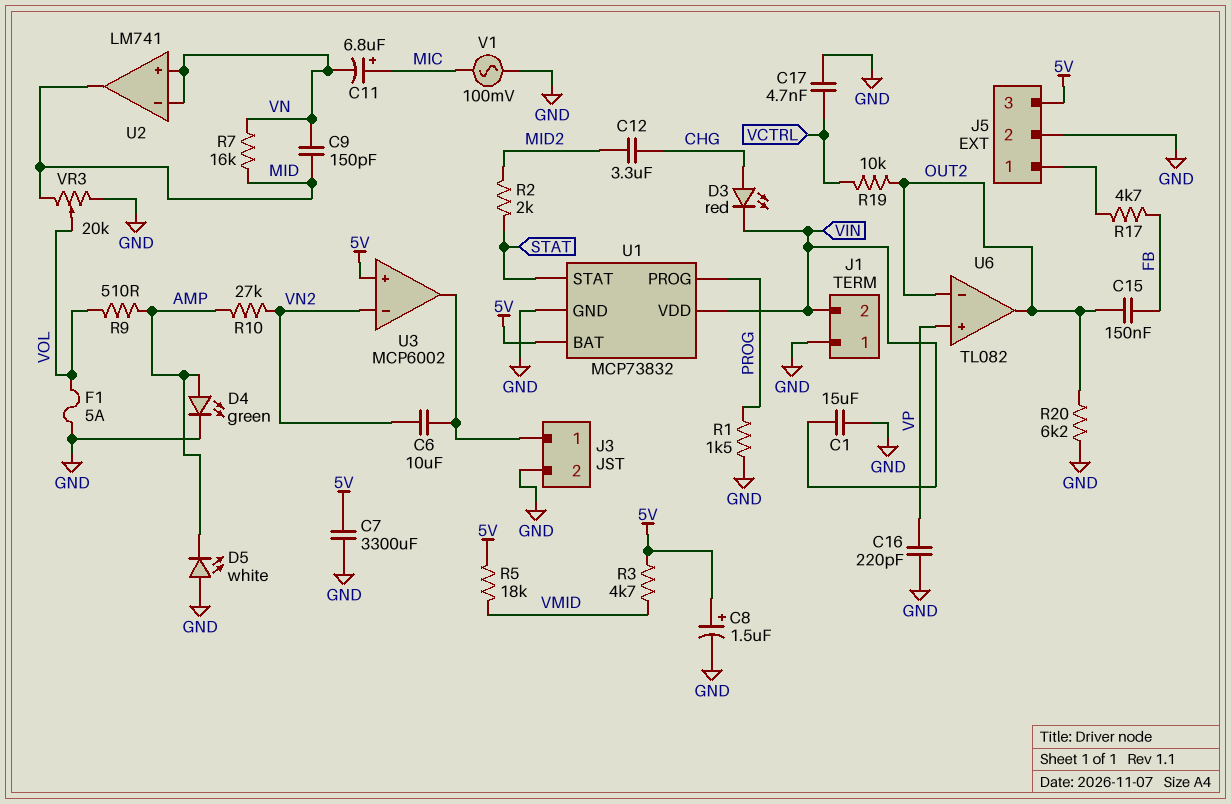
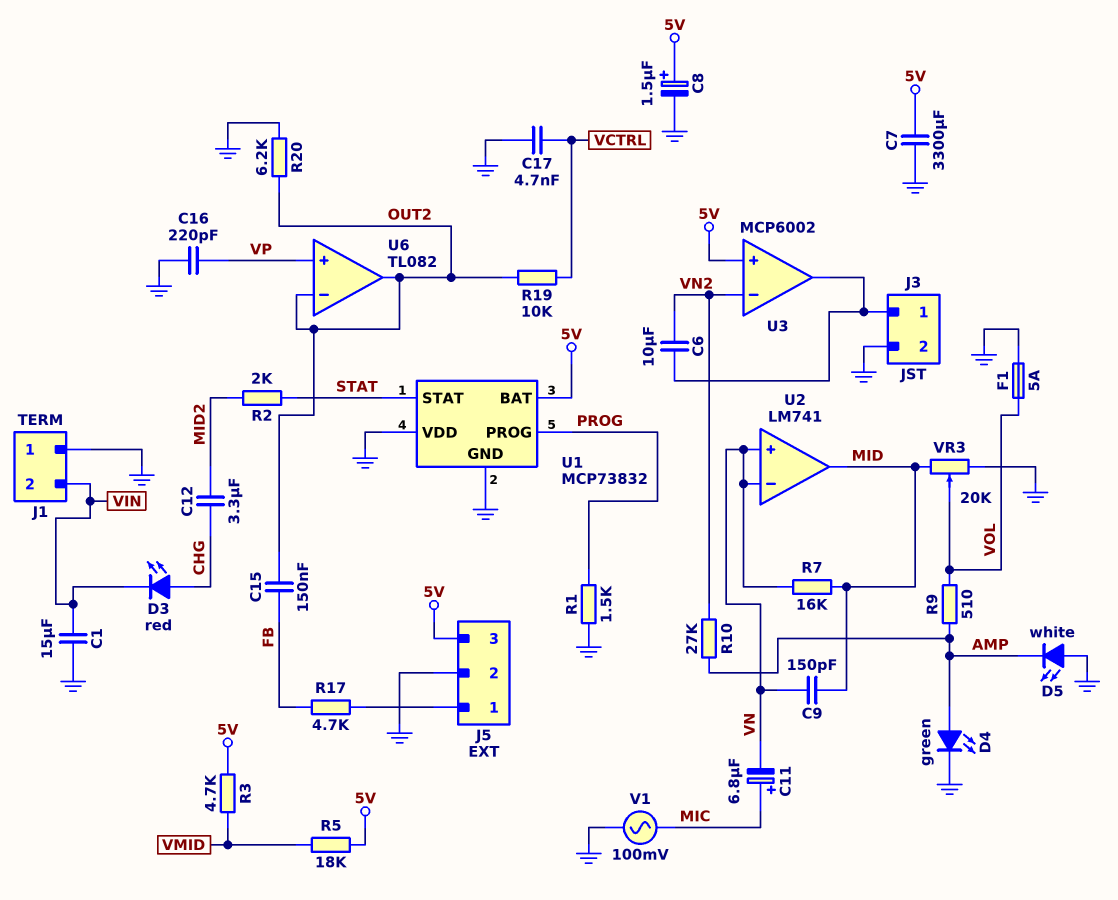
U1 pin VDD: VIN -> GND

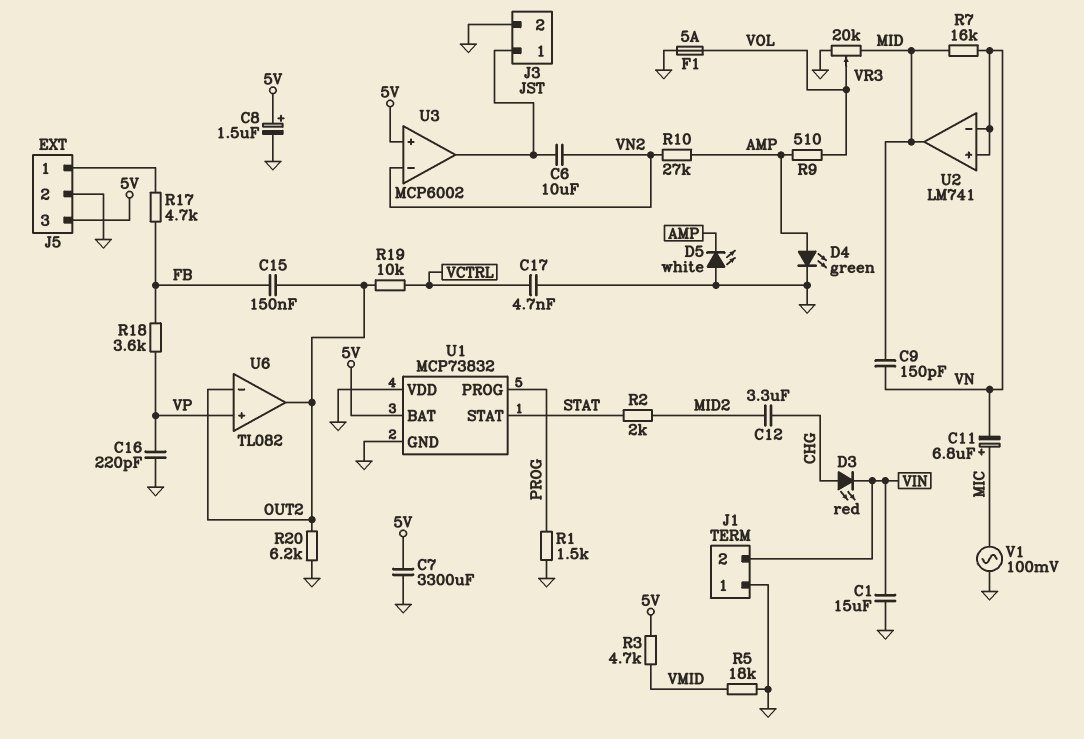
R5: 18k (5V, VMID) -> 18k (GND, VMID)
R18: none -> 3.6k (FB, VP)

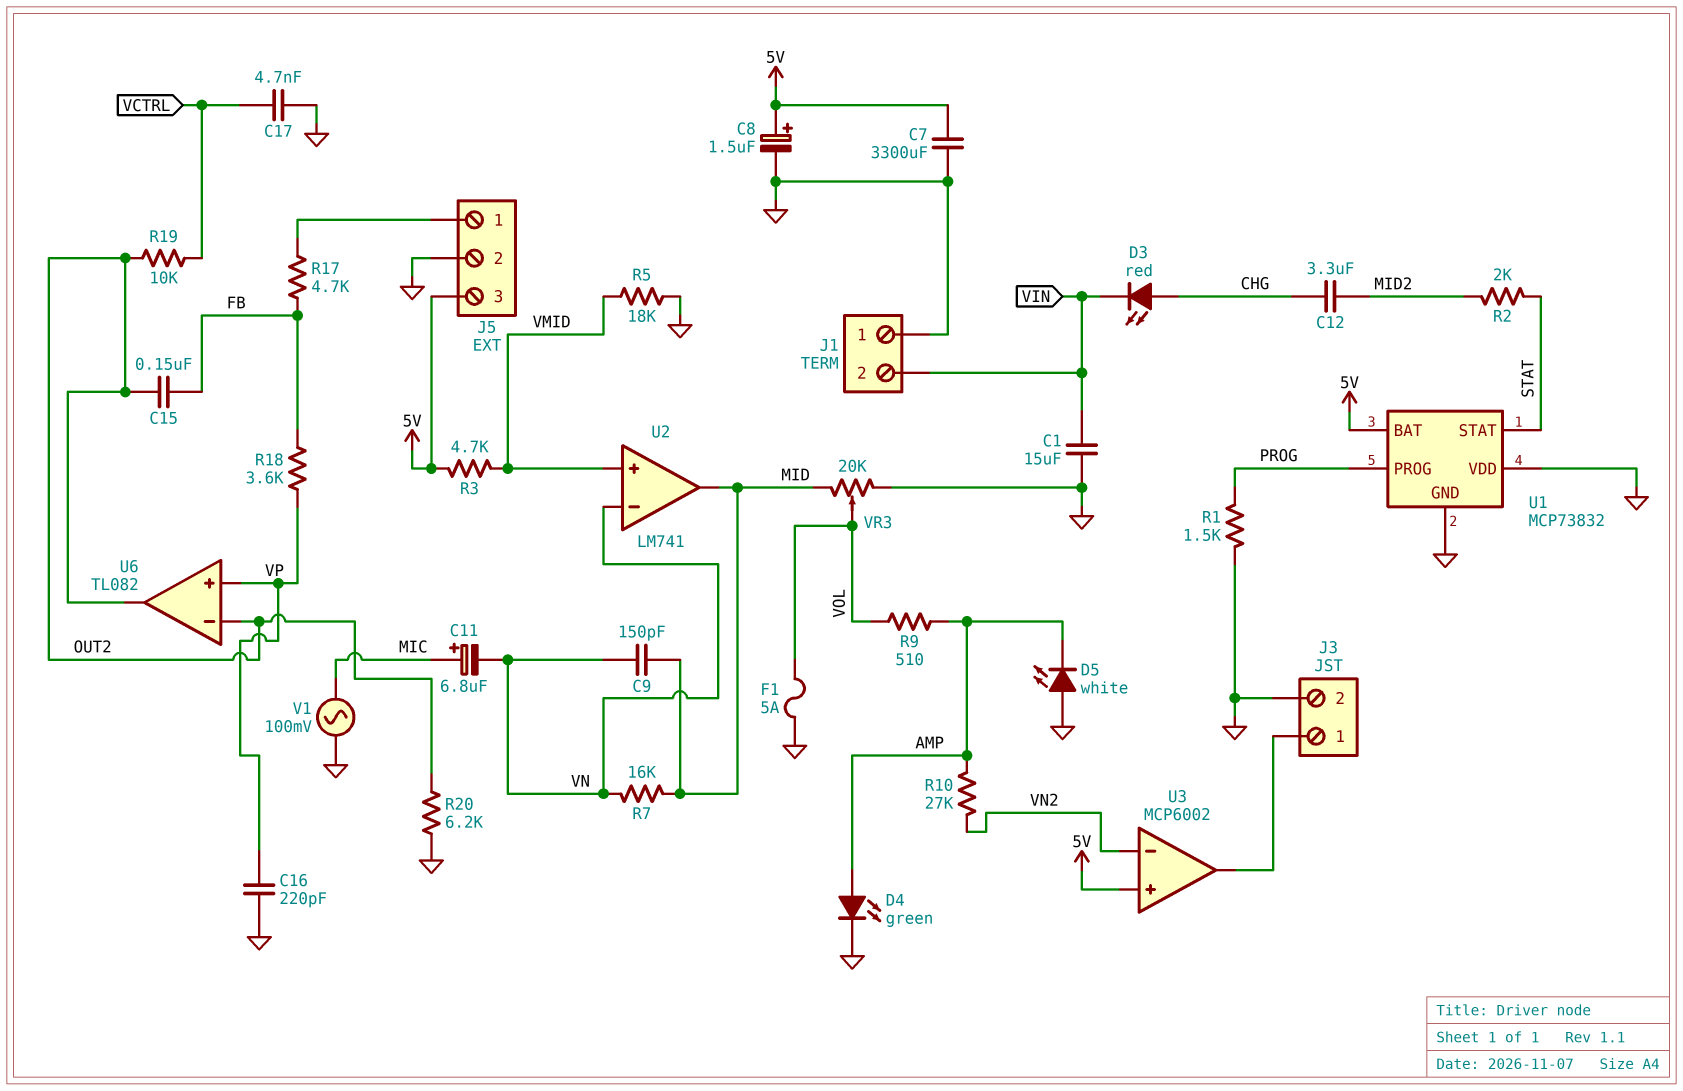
C6: 10uF (J3/1, VN2) -> none
U2 pin in+: VN -> VMID

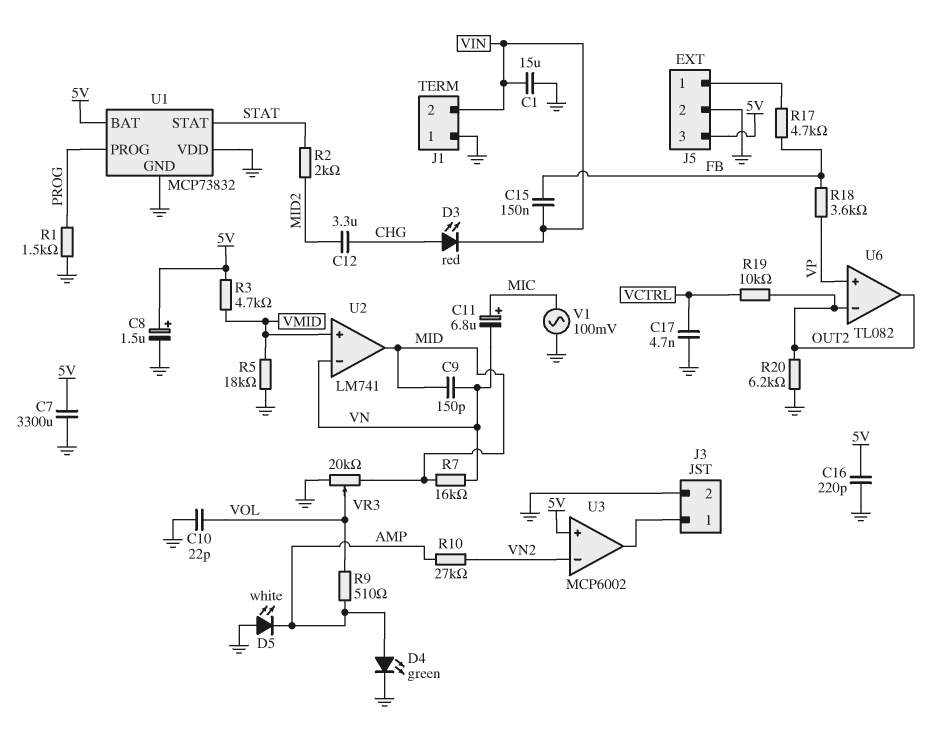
C10: none -> 22pF (GND, VOL)
C15: 150nF (FB, OUT2) -> 150nF (FB, VIN)
C16: 220pF (GND, VP) -> 220pF (5V, GND)
F1: 5A (GND, VOL) -> none

